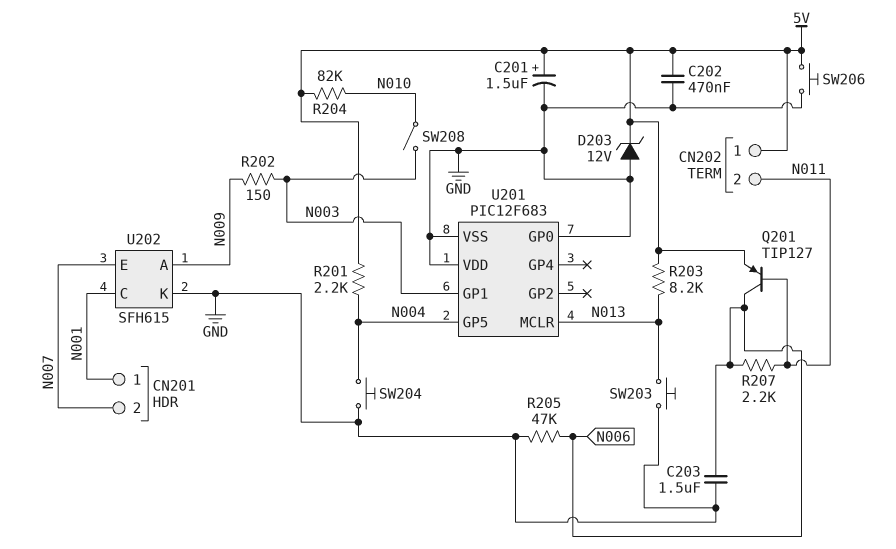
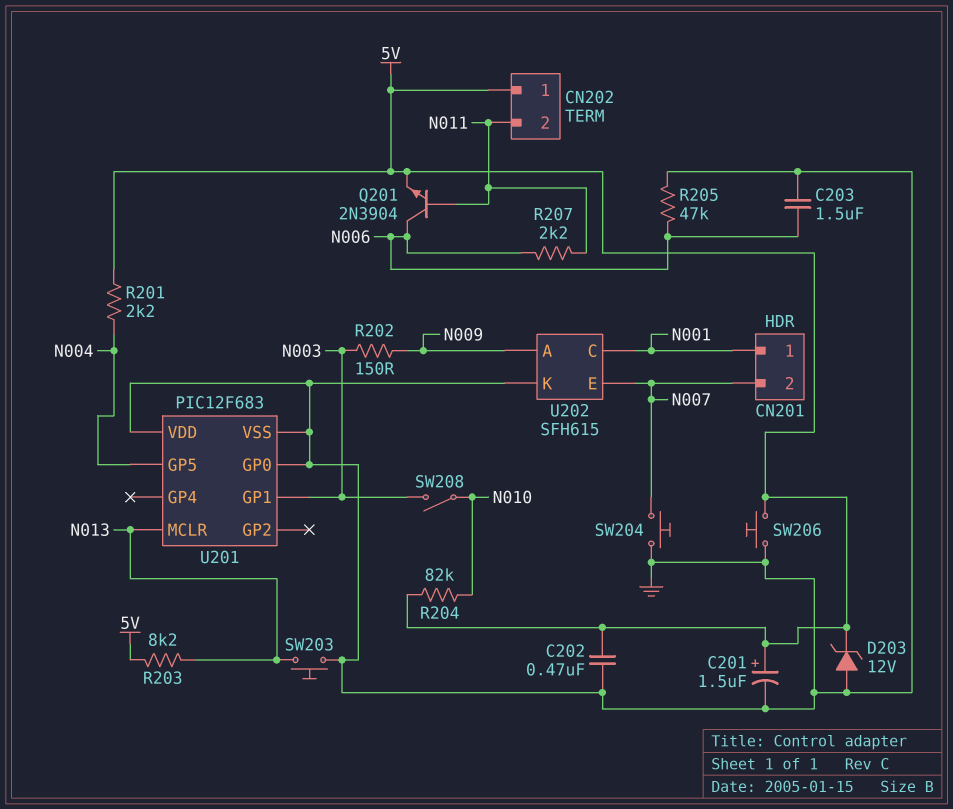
Q201: PNP TIP127 (B N011, C N006, E 5V) -> NPN 2N3904 (B N011, C N006, E 5V)
SW204: button (GND, N004) -> button (GND, N007)

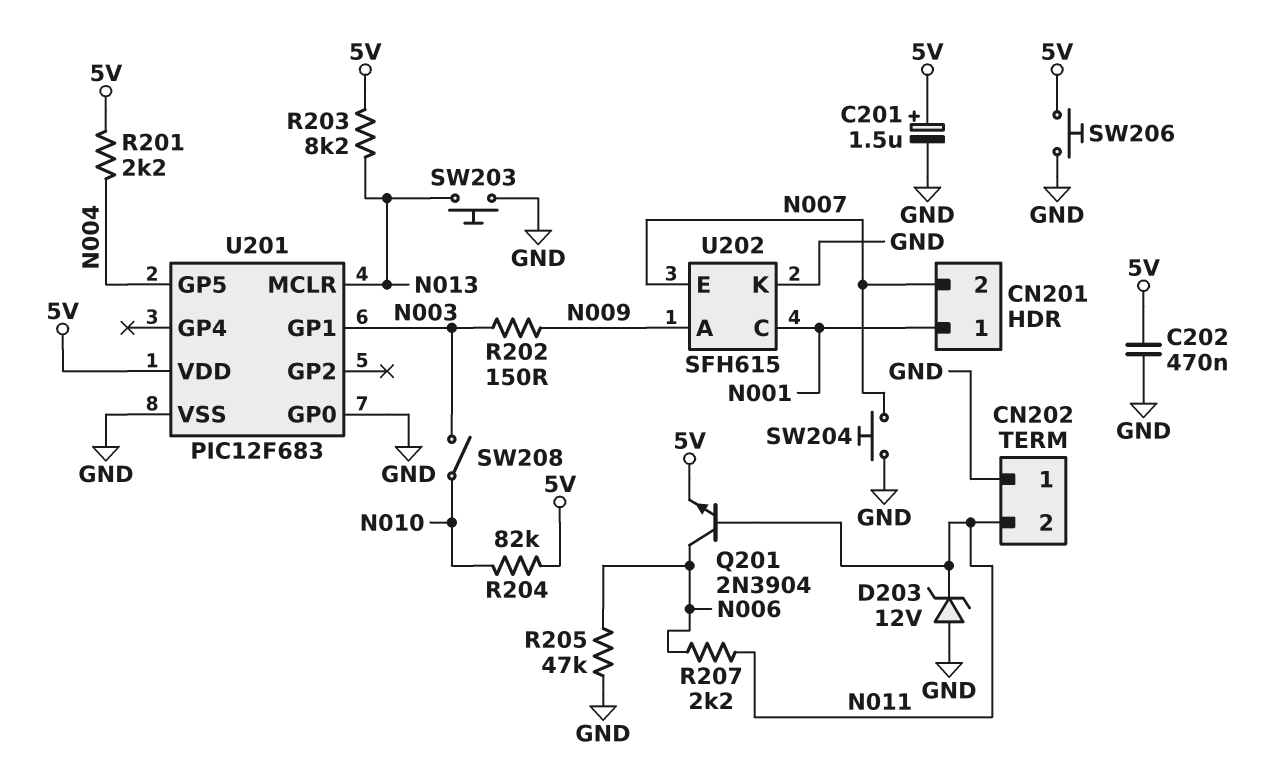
C203: 1.5uF (GND, N006) -> none
CN202 pin 1: 5V -> GND
D203: zener 12V (A GND, K 5V) -> zener 12V (A GND, K N011)
U201 pin VDD: GND -> 5V

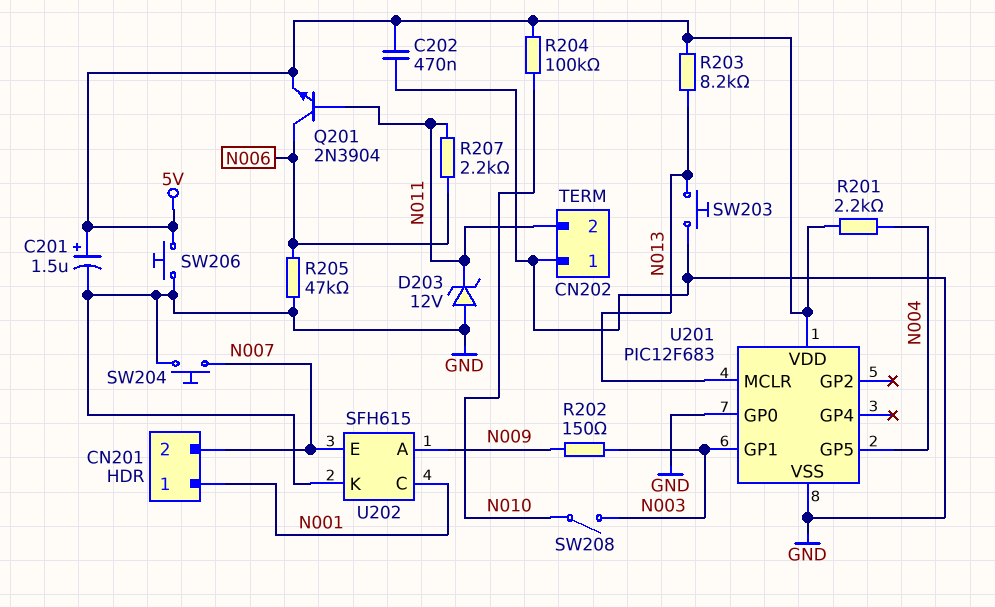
R204: 82k (5V, N010) -> 100k (5V, N010)

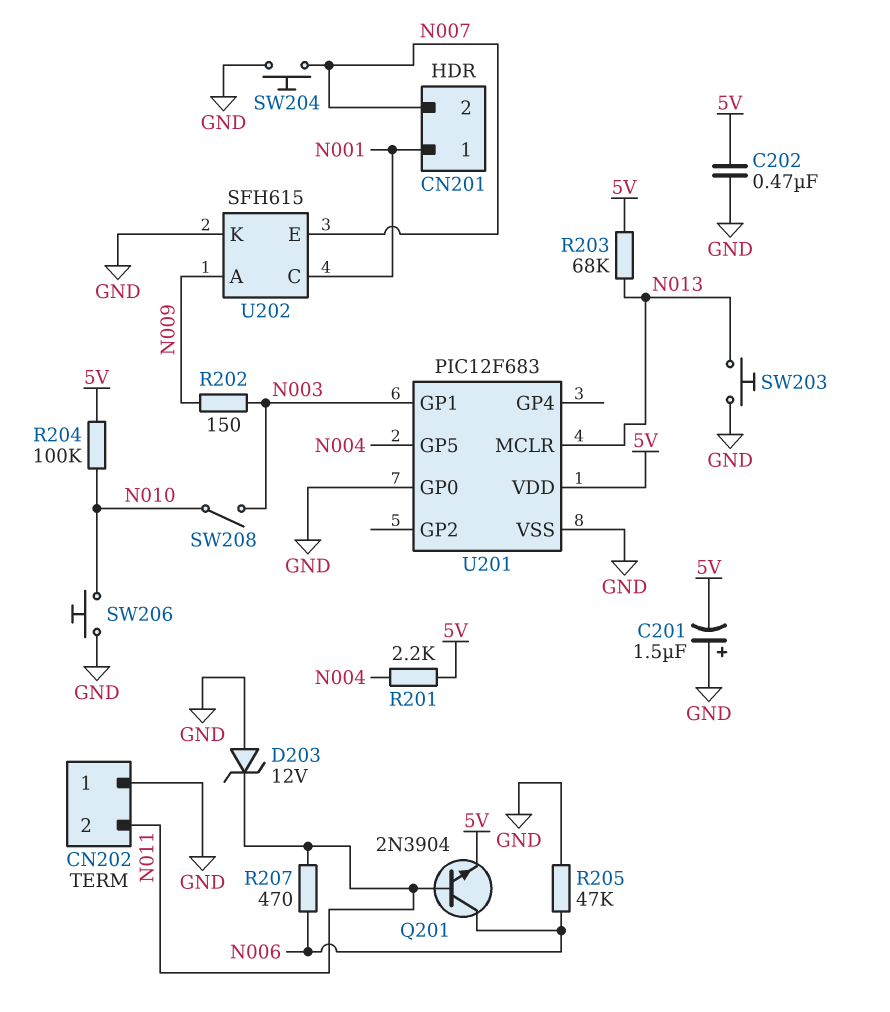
C201: 1.5uF (plus 5V, minus GND) -> 1.5uF (plus GND, minus 5V)
R203: 8.2k (5V, N013) -> 68k (5V, N013)
R207: 2.2k (N006, N011) -> 470 (N006, N011)
SW206: button (5V, GND) -> button (GND, N010)

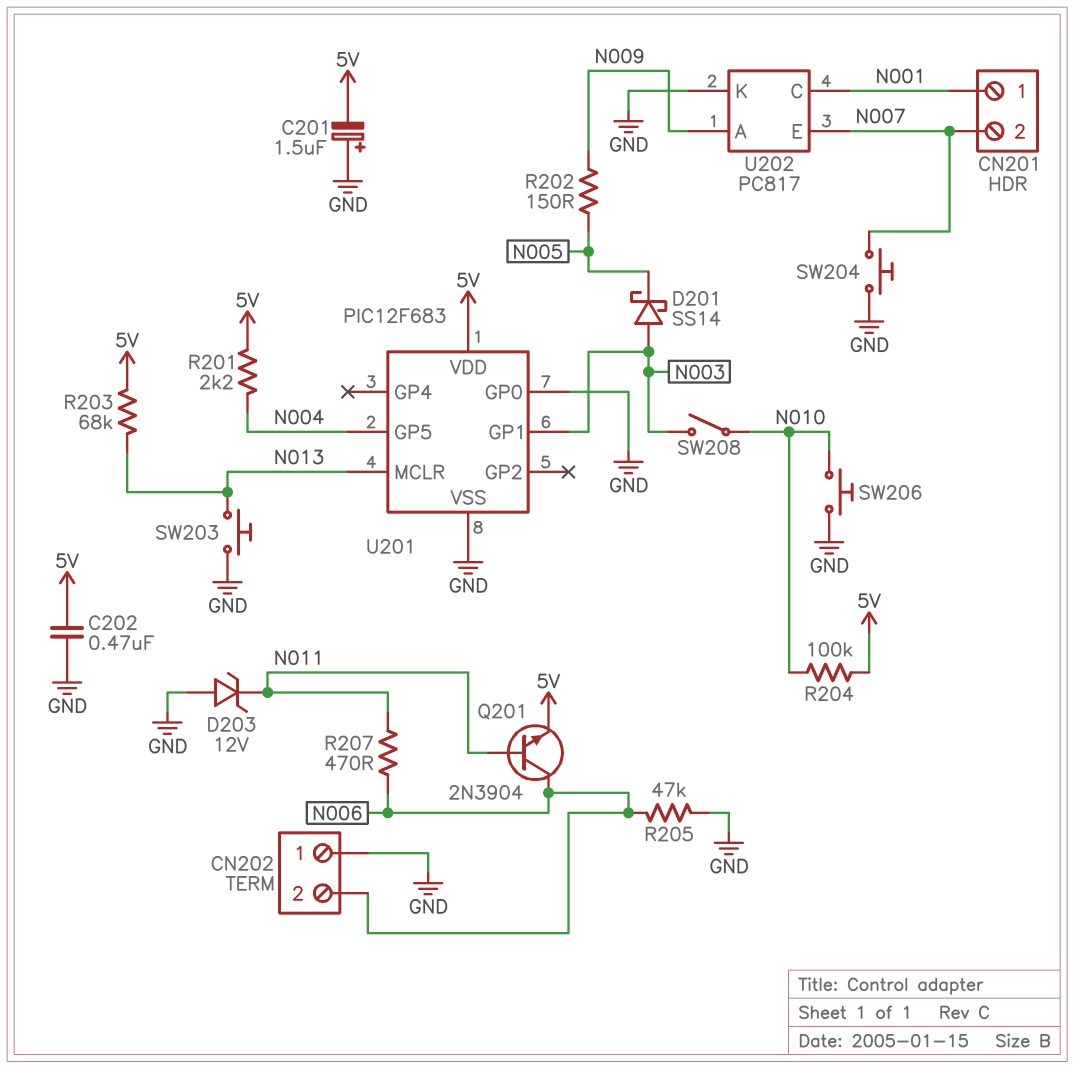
CN202 pin 2: N011 -> N006
D201: none -> schottky SS14 (A N003, K N005)
R202: 150 (N003, N009) -> 150 (N005, N009)
U202: SFH615 -> PC817

